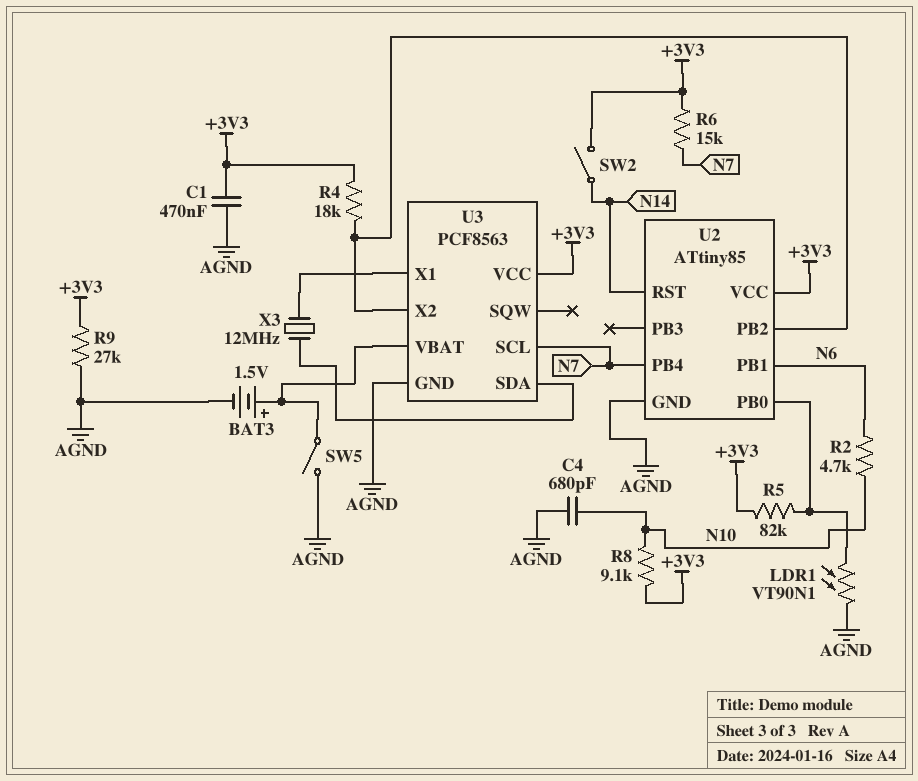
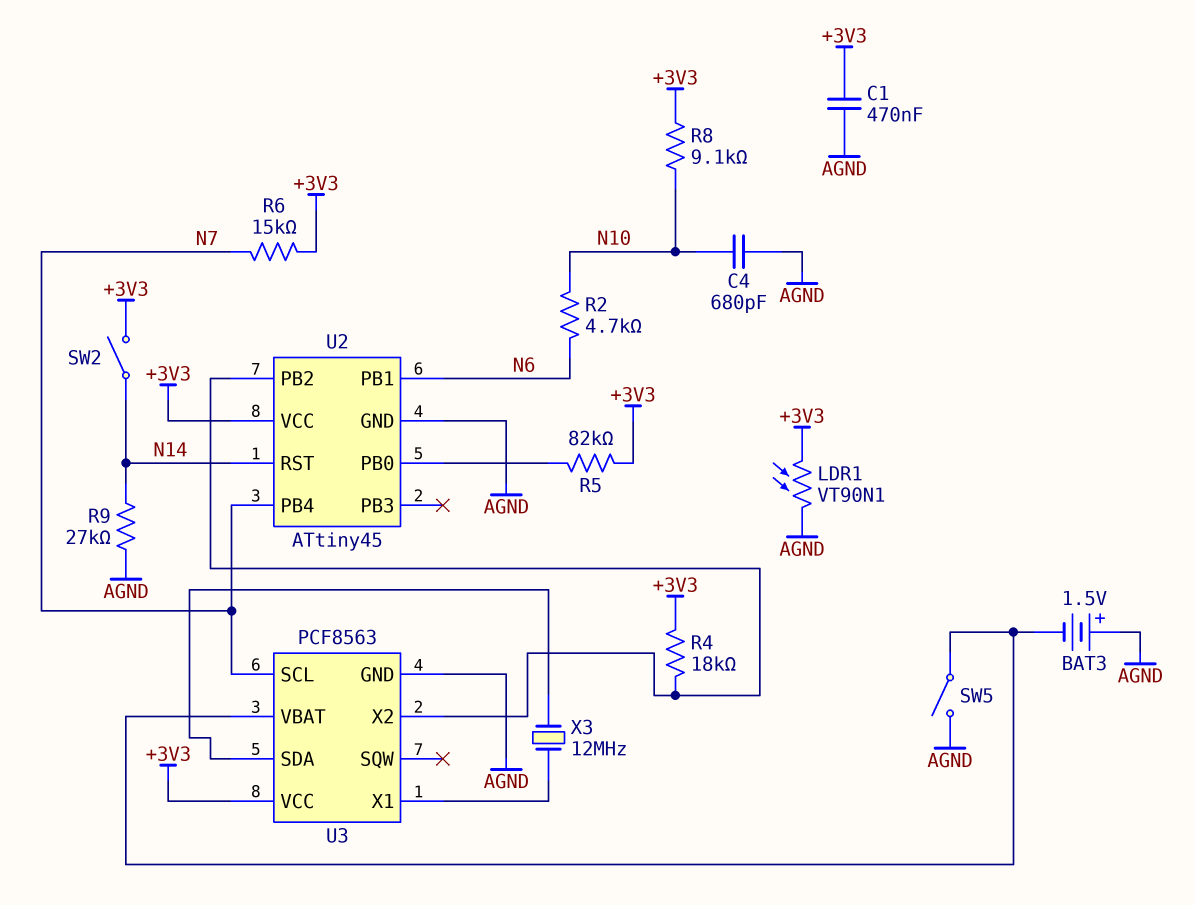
BAT3: 1.5V (plus U3/VBAT, minus AGND) -> 1.5V (plus AGND, minus U3/VBAT)
LDR1: VT90N1 (AGND, U2/PB0) -> VT90N1 (+3V3, AGND)
R9: 27k (+3V3, AGND) -> 27k (AGND, N14)
U2: ATtiny85 -> ATtiny45

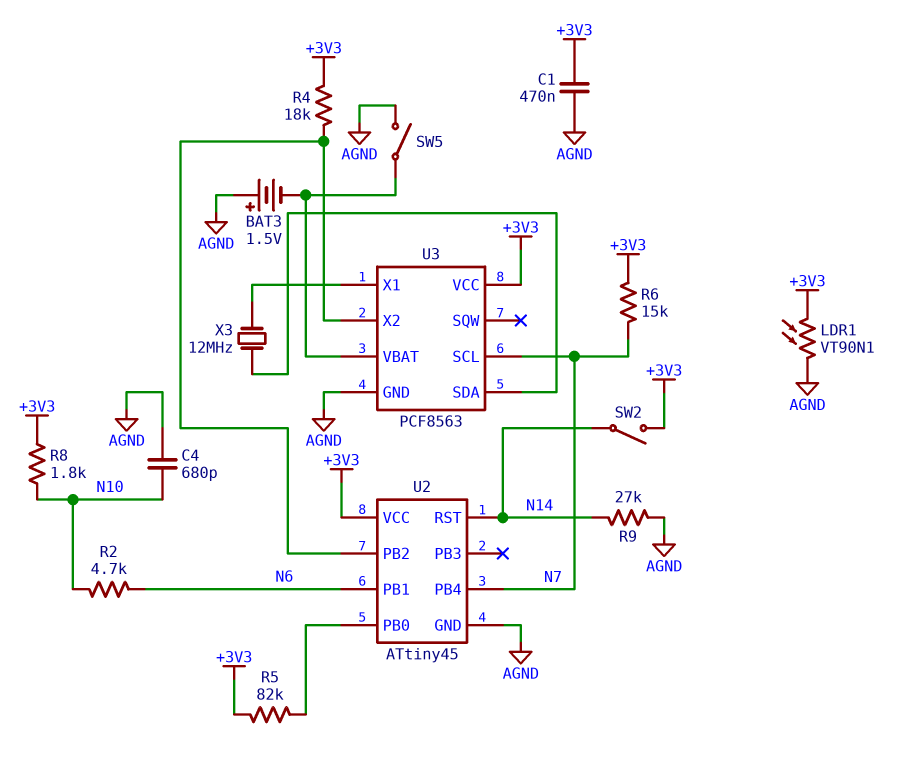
R8: 9.1k (+3V3, N10) -> 1.8k (+3V3, N10)

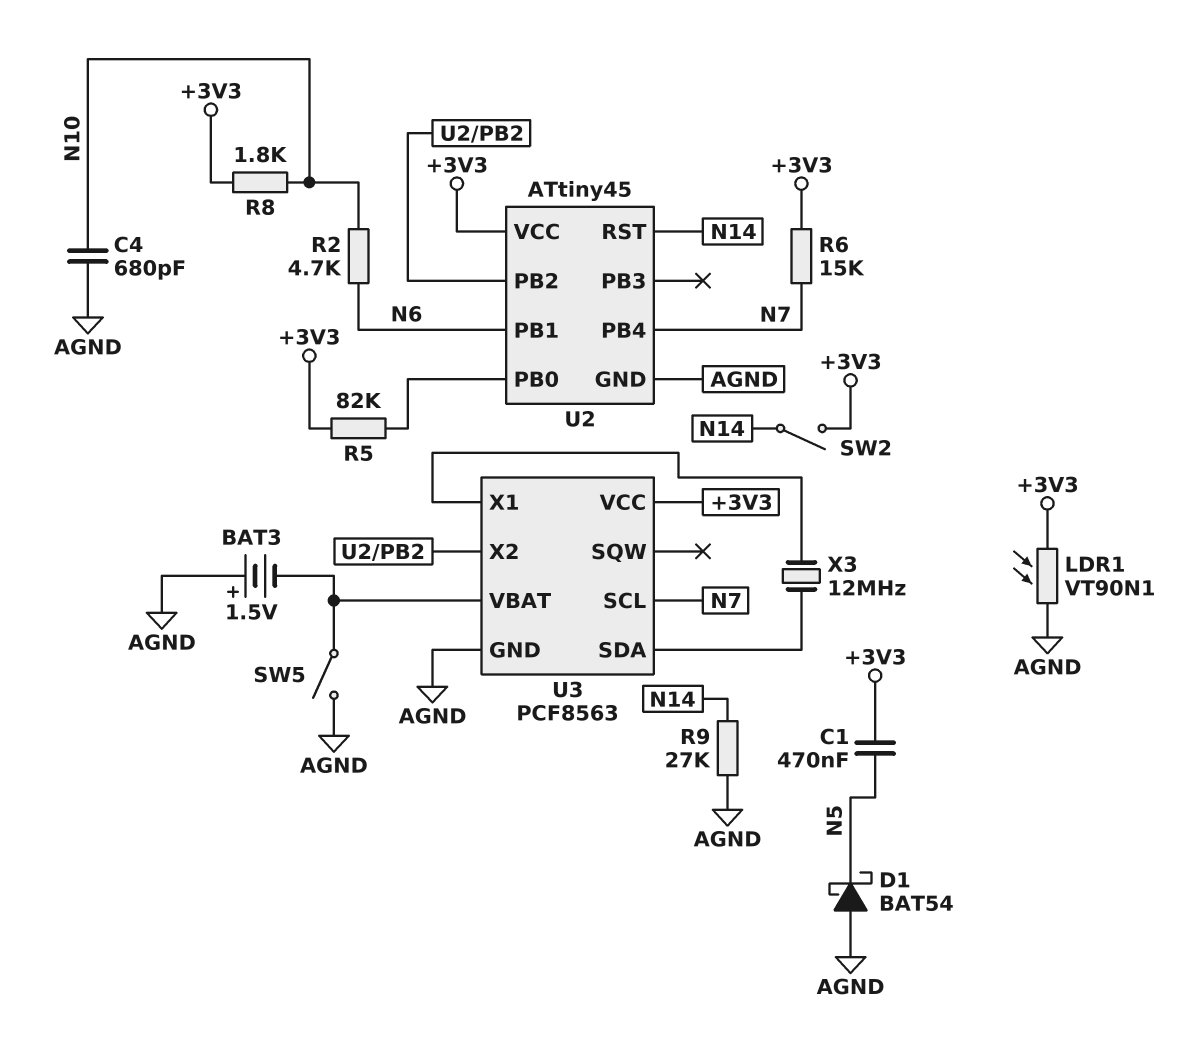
C1: 470nF (+3V3, AGND) -> 470nF (+3V3, N5)
D1: none -> schottky BAT54 (A AGND, K N5)
R4: 18k (+3V3, U2/PB2) -> none

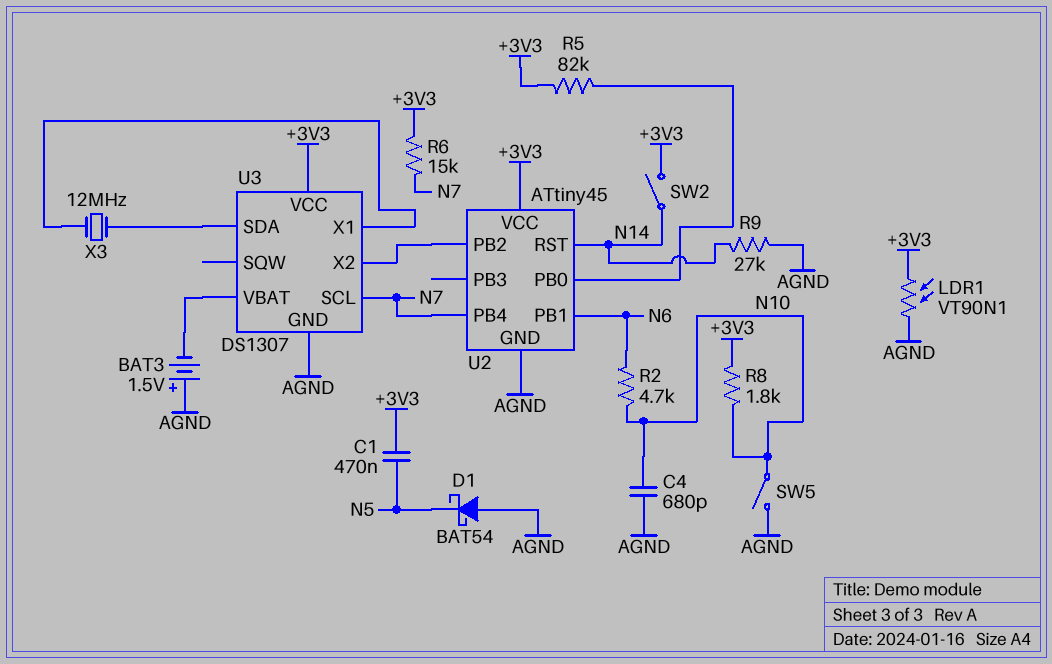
SW5: switch (AGND, U3/VBAT) -> switch (AGND, N10)
U3: PCF8563 -> DS1307

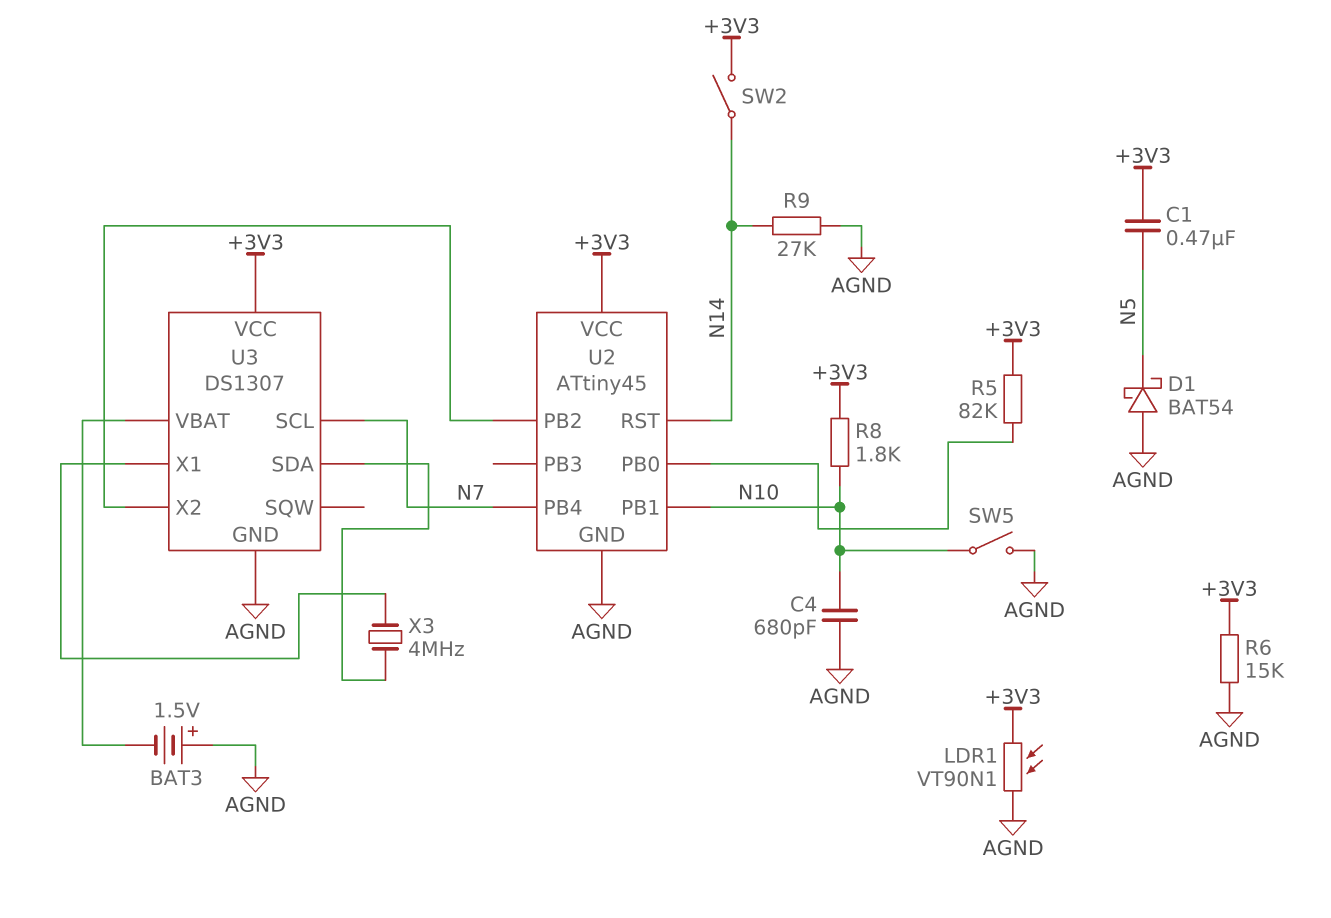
R2: 4.7k (N6, N10) -> none
R6: 15k (+3V3, N7) -> 15k (+3V3, AGND)
U2 pin PB1: N6 -> N10
X3: 12MHz (U3/SDA, U3/X1) -> 4MHz (U3/SDA, U3/X1)

